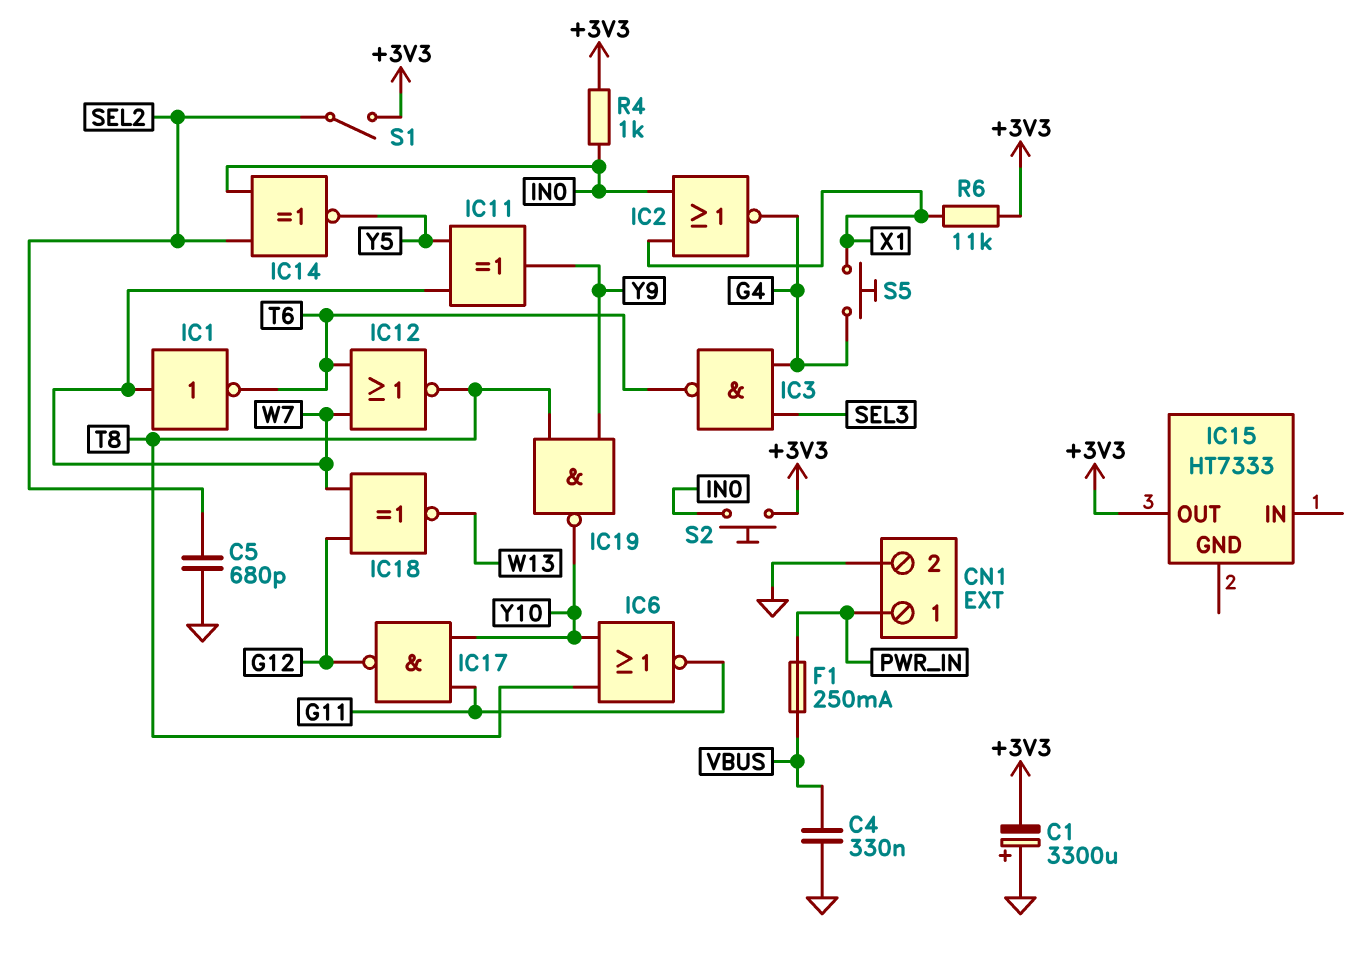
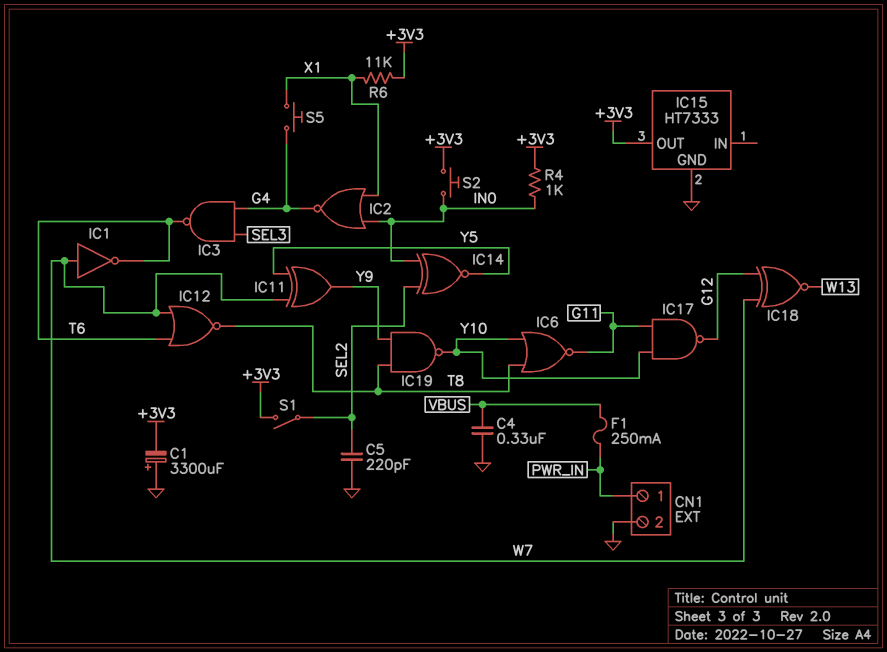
C5: 680pF (GND, SEL2) -> 220pF (GND, SEL2)
IC15 pin GND: none -> GND

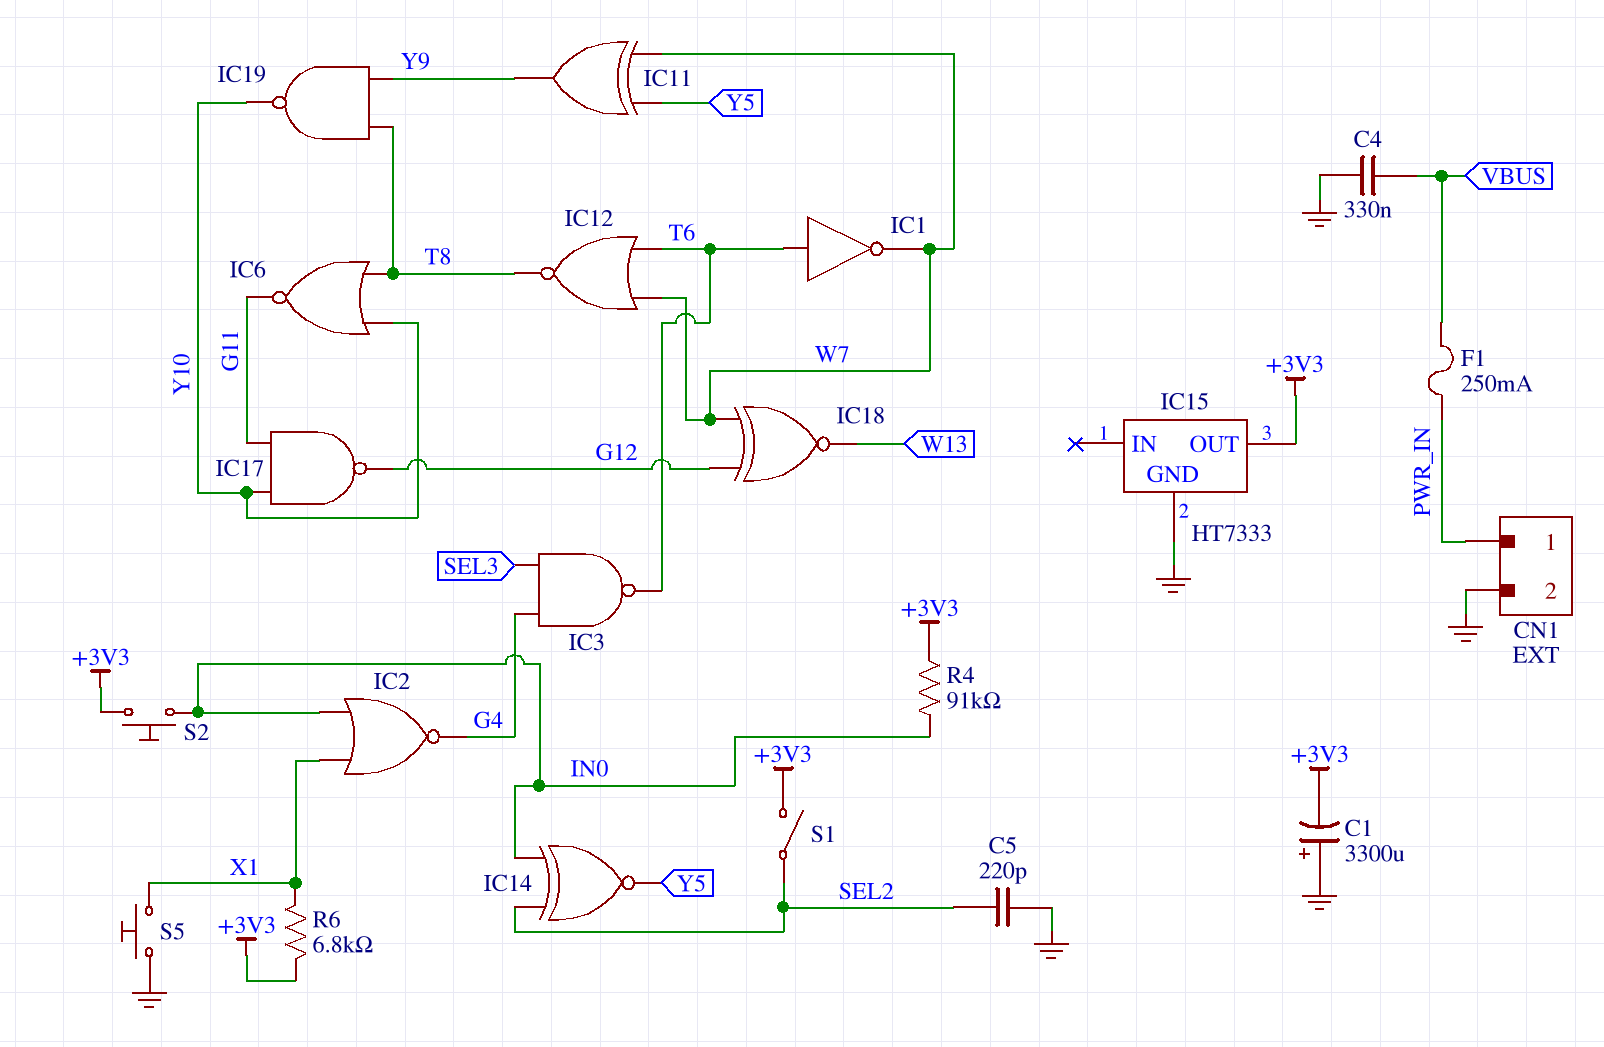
IC1: NOT (in W7, out T6) -> NOT (in T6, out W7)
R4: 1k (+3V3, IN0) -> 91k (+3V3, IN0)
R6: 11k (+3V3, X1) -> 6.8k (+3V3, X1)
S5: button (G4, X1) -> button (GND, X1)

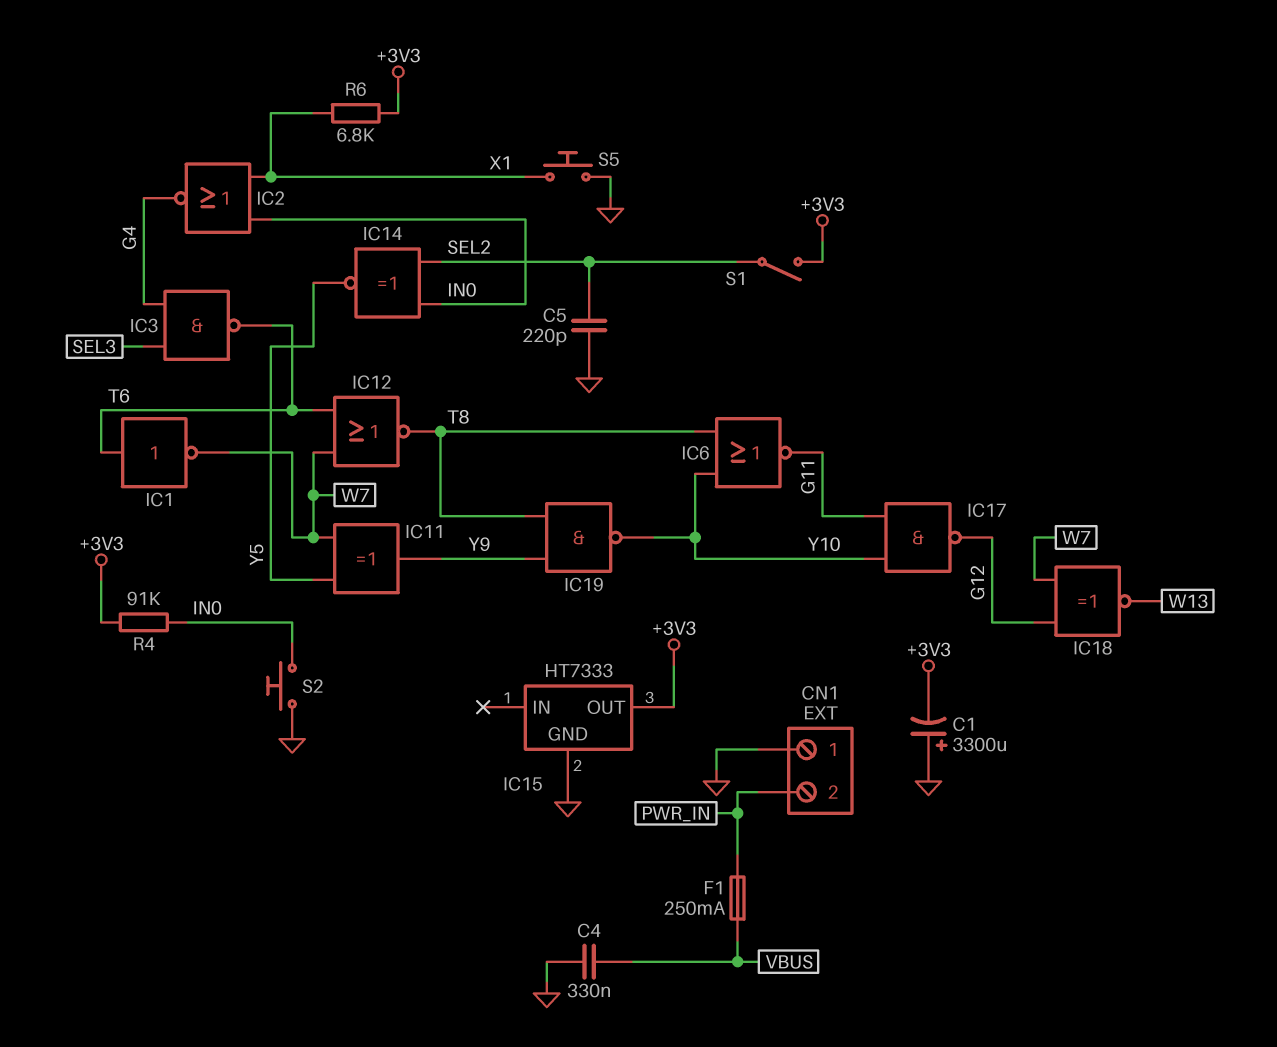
CN1 pin 1: PWR_IN -> GND
CN1 pin 2: GND -> PWR_IN
S2: button (+3V3, IN0) -> button (GND, IN0)

